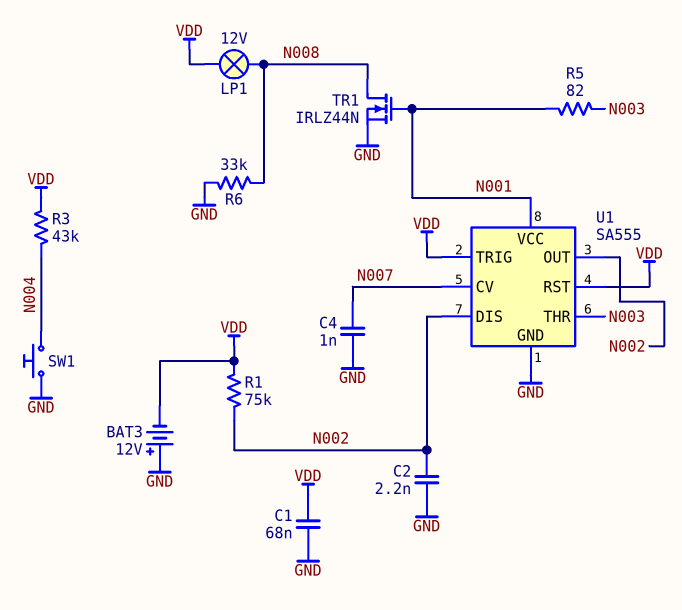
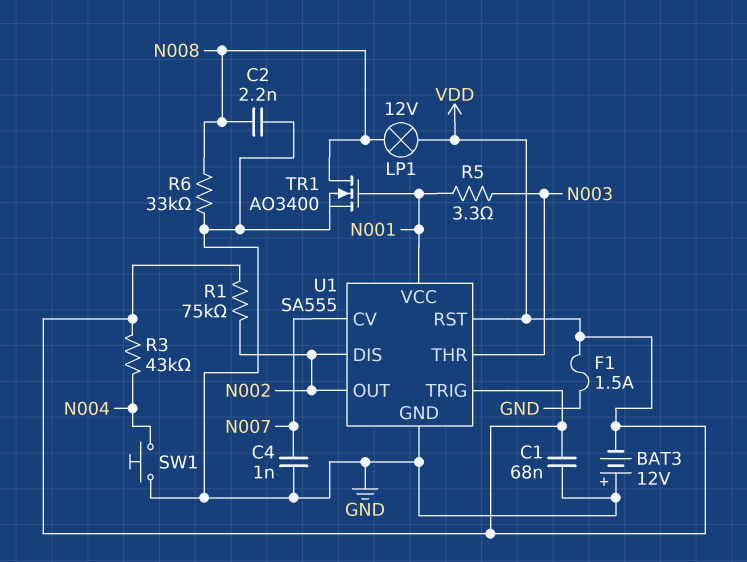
C2: 2.2nF (GND, N002) -> 2.2nF (GND, N008)
F1: none -> 1.5A (GND, VDD)
R5: 82 (N001, N003) -> 3.3 (N001, N003)
TR1: NMOS IRLZ44N (G N001, D N008, S GND) -> NMOS AO3400 (G N001, D N008, S GND)

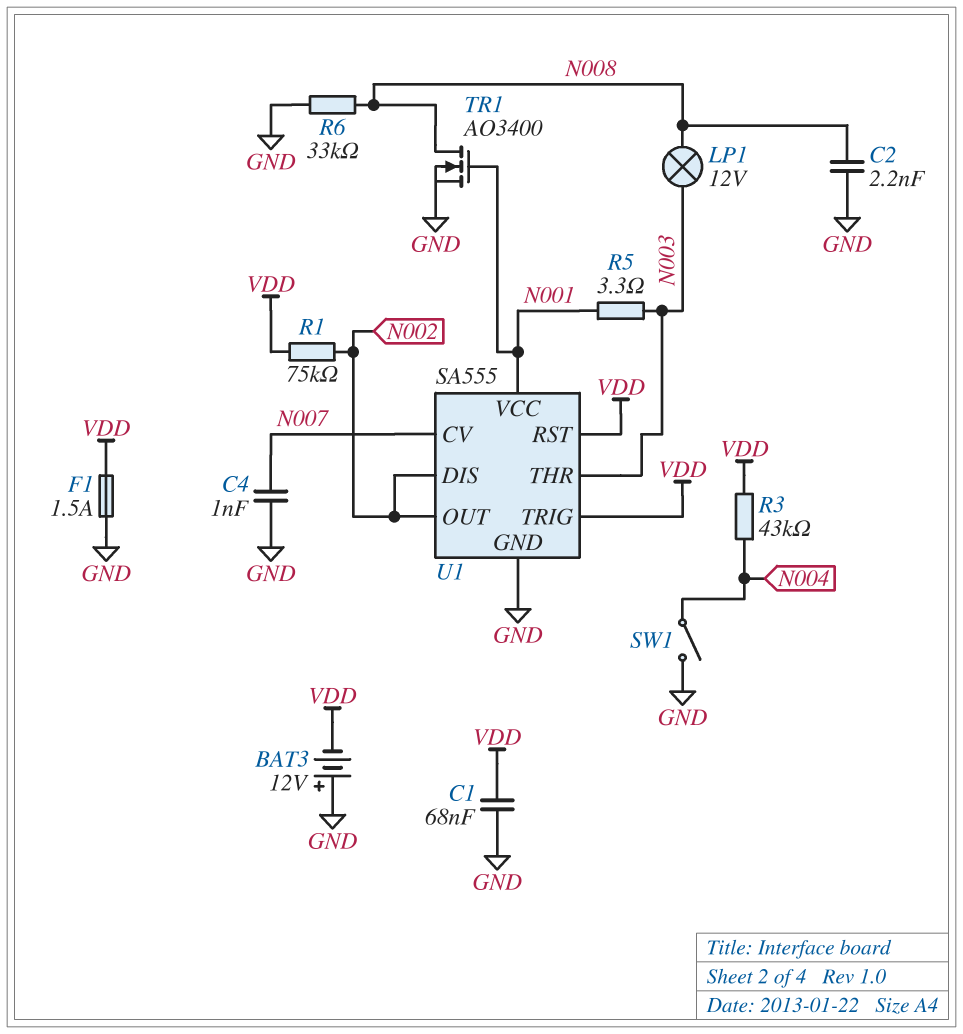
LP1: lamp 12V (N008, VDD) -> lamp 12V (N003, N008)
SW1: button (GND, N004) -> switch (GND, N004)

